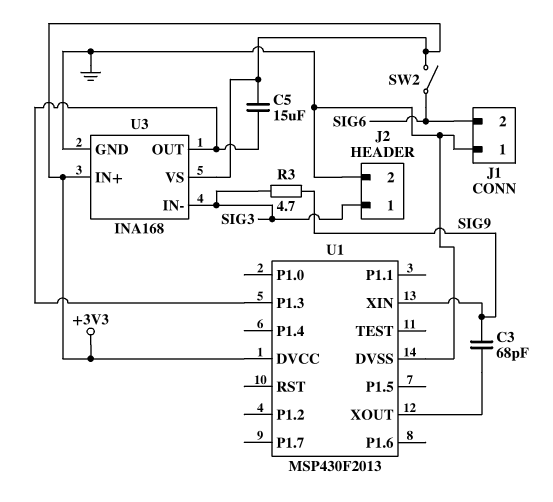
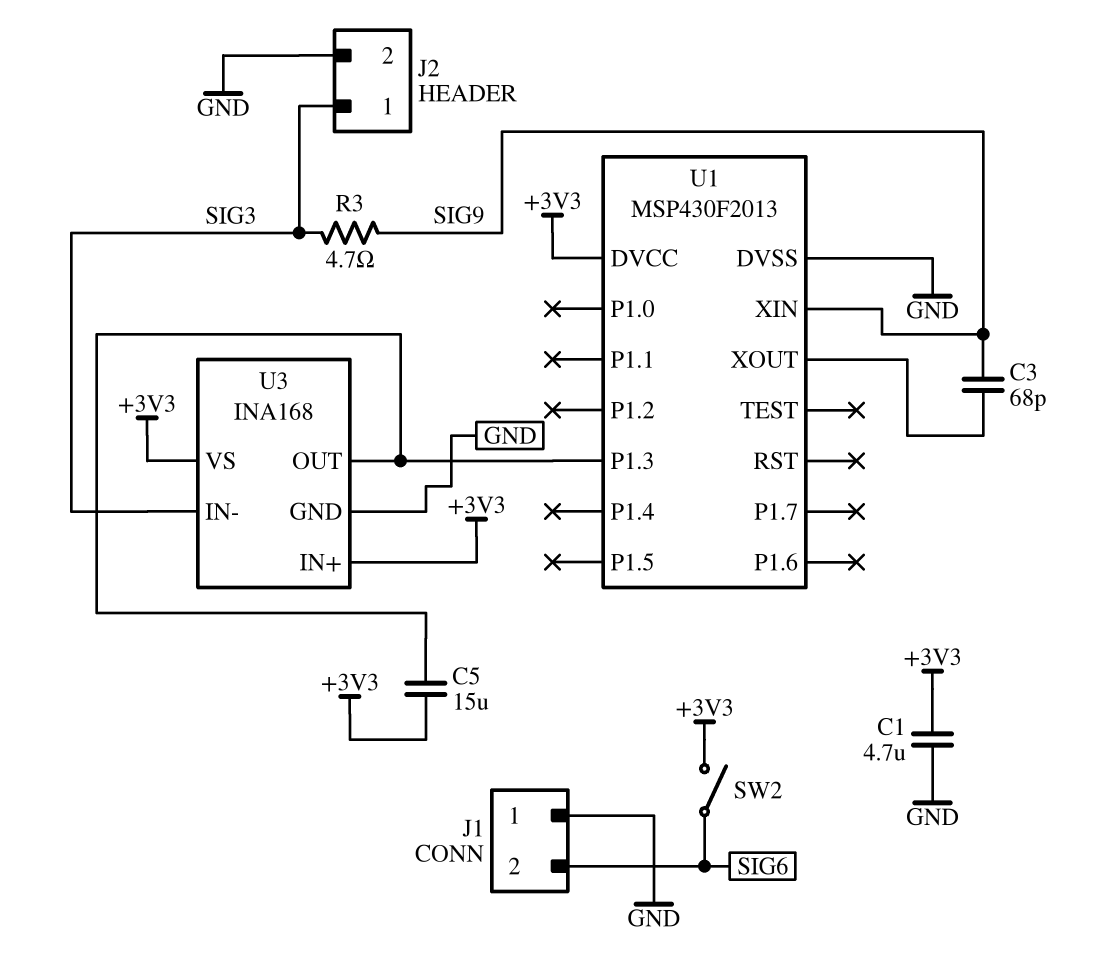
C1: none -> 4.7uF (+3V3, GND)

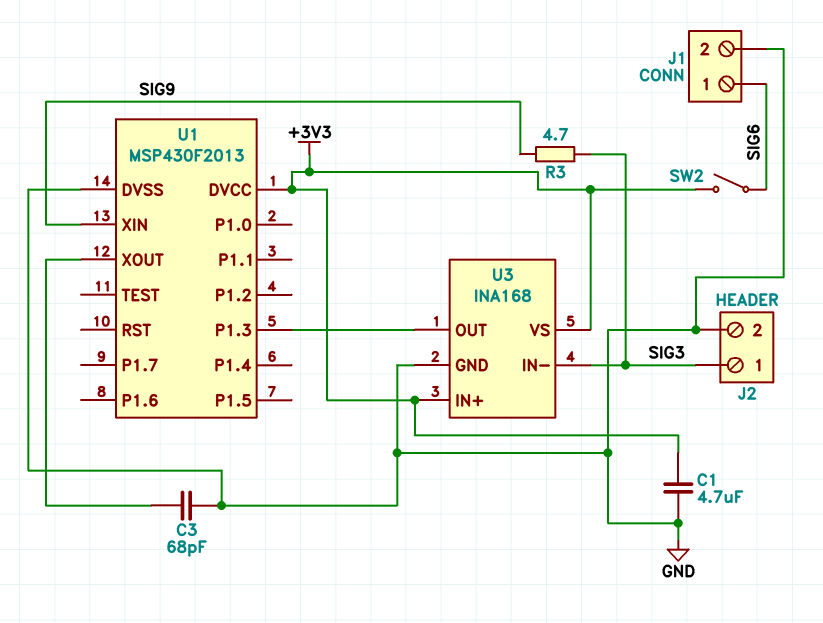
C3: 68pF (SIG9, U1/XOUT) -> 68pF (GND, U1/XOUT)
C5: 15uF (+3V3, U1/P1.3) -> none
J1 pin 1: GND -> SIG6
J1 pin 2: SIG6 -> GND

